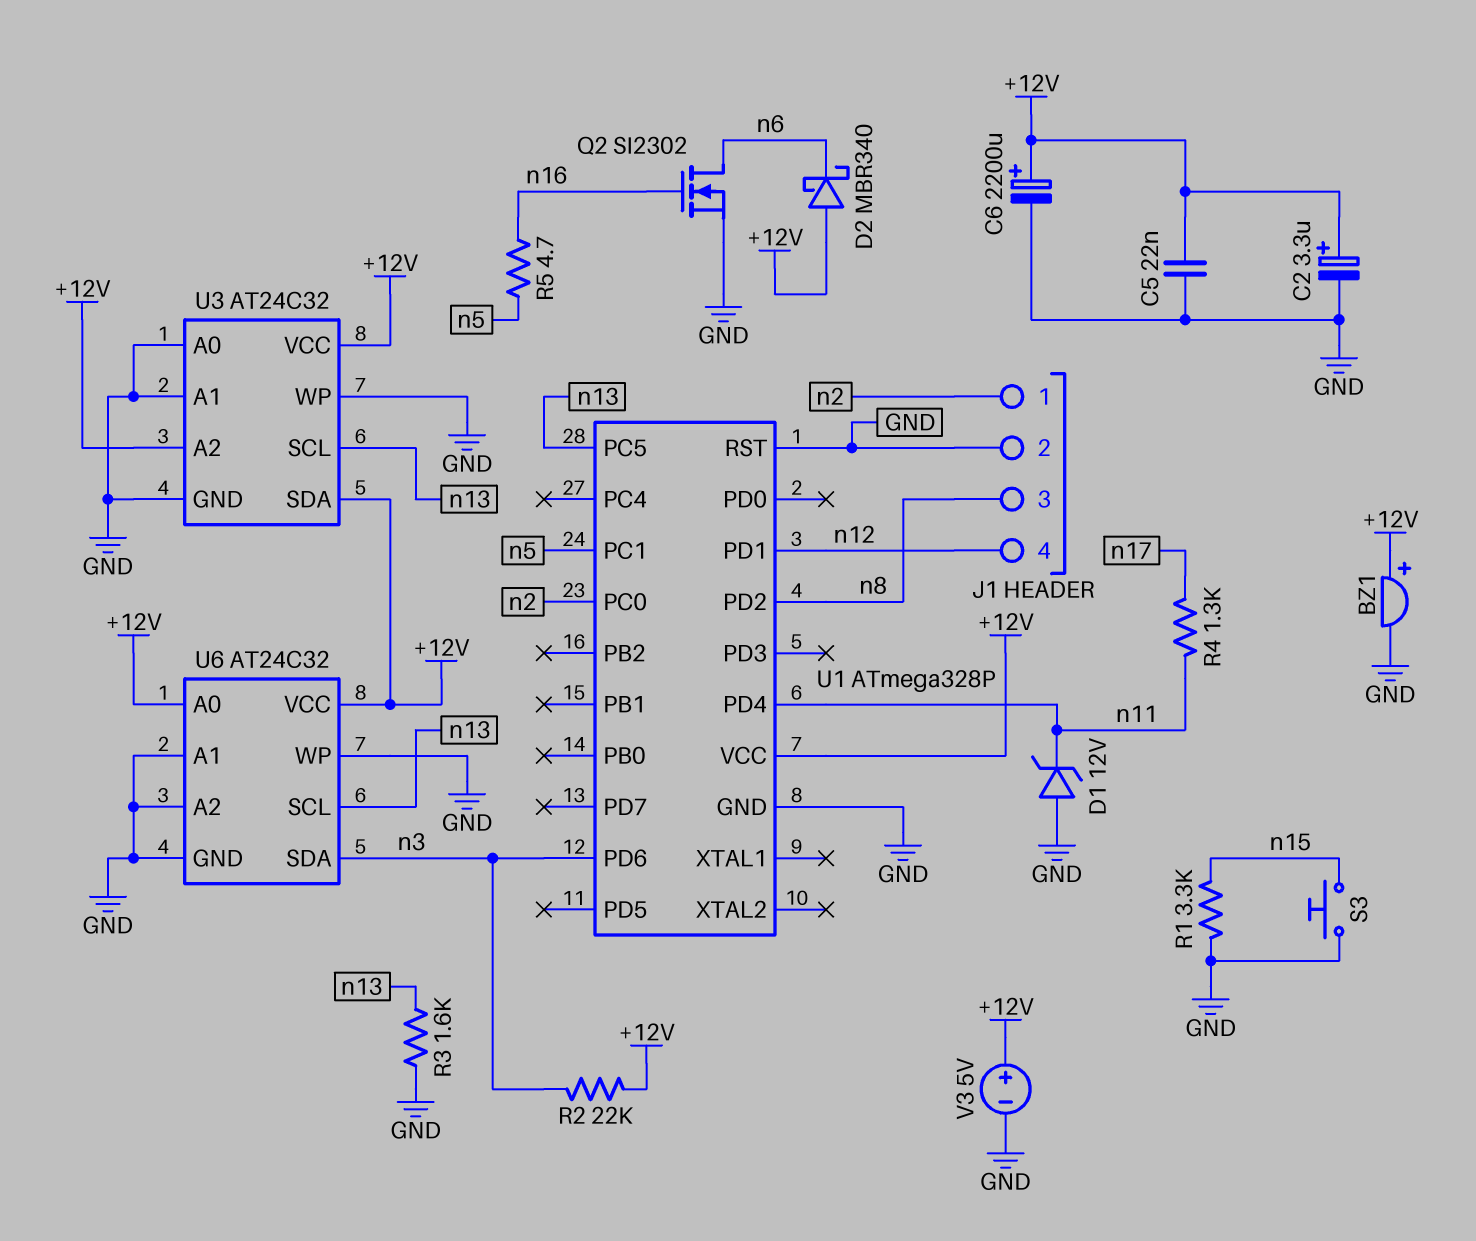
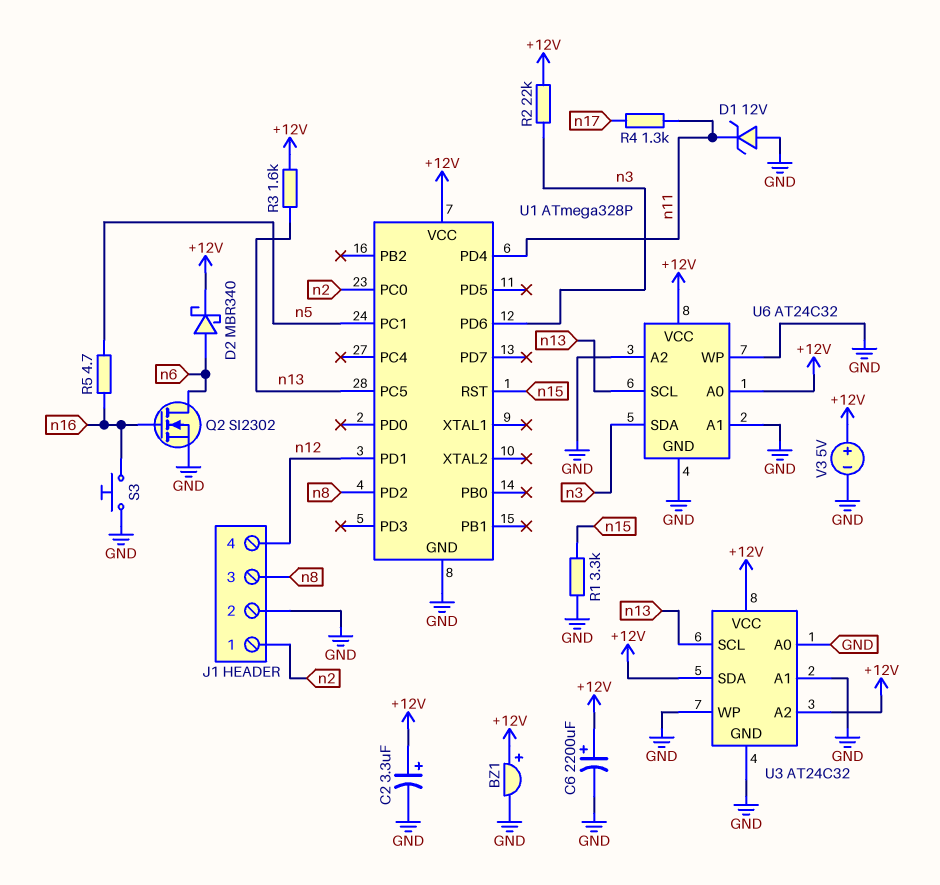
C5: 22nF (+12V, GND) -> none
D2: schottky MBR340 (A +12V, K n6) -> schottky MBR340 (A n6, K +12V)
R3: 1.6k (GND, n13) -> 1.6k (+12V, n13)
S3: button (GND, n15) -> button (GND, n16)
U1 pin RST: GND -> n15

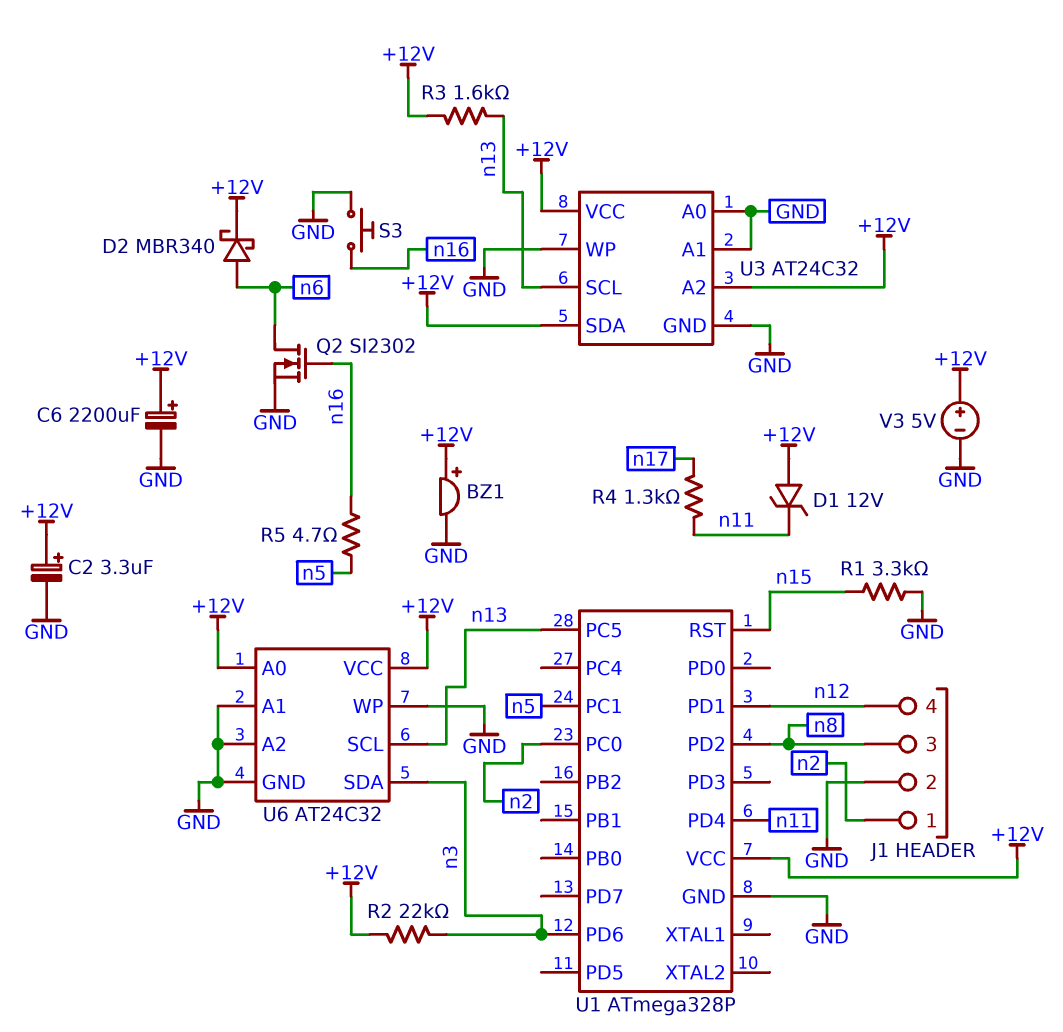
D1: zener 12V (A GND, K n11) -> zener 12V (A +12V, K n11)

